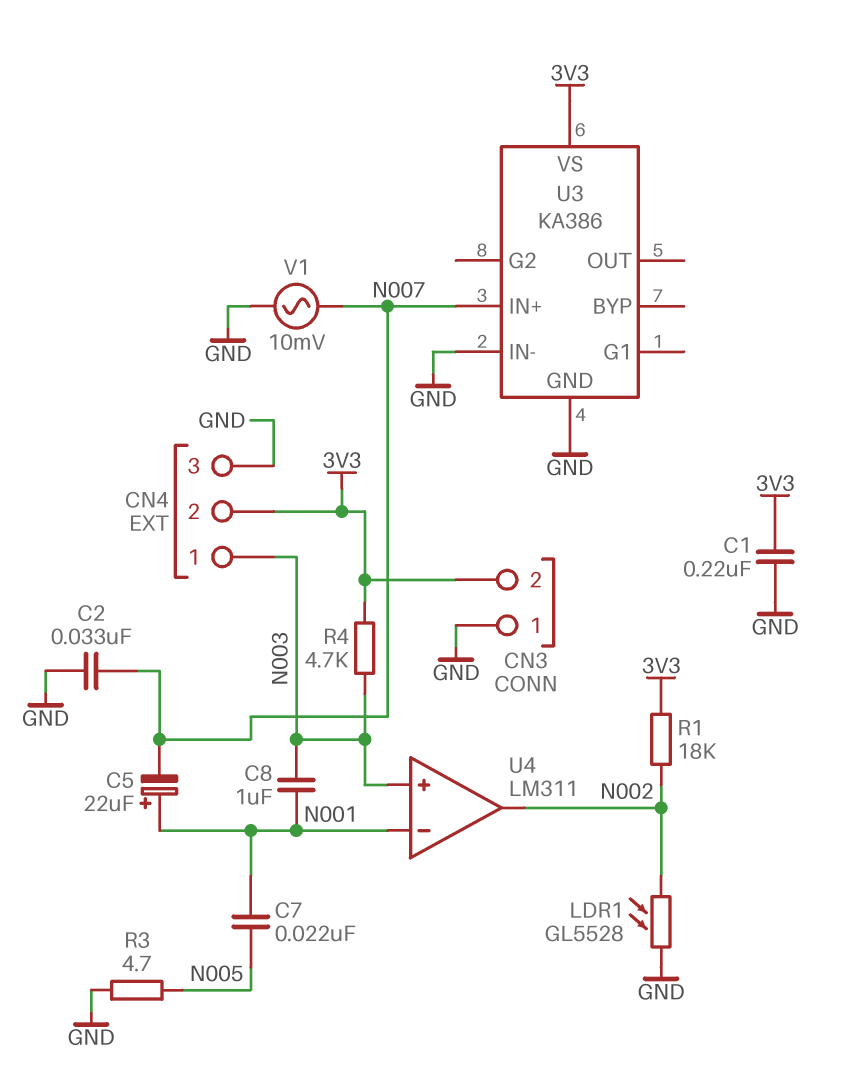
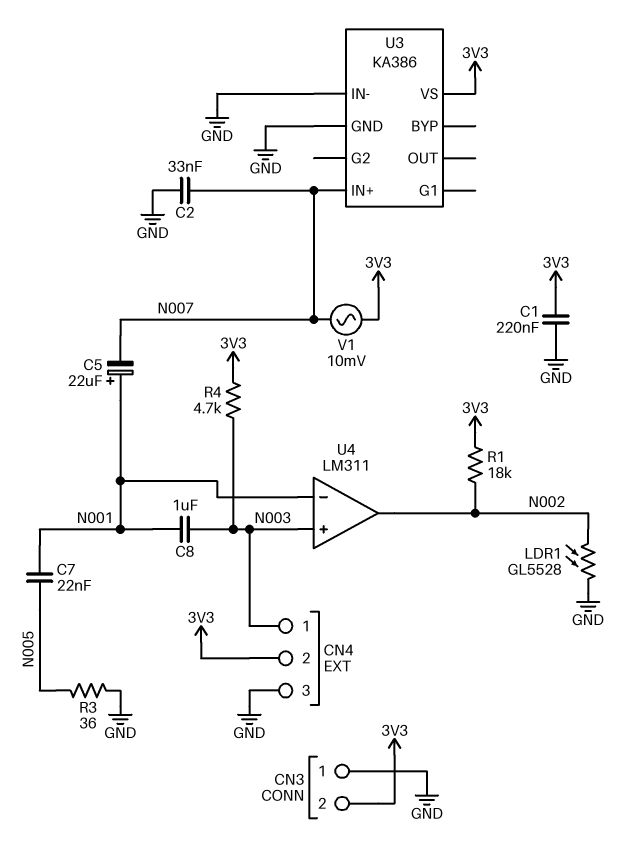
R3: 4.7 (GND, N005) -> 36 (GND, N005)
V1: AC 10mV (GND, N007) -> AC 10mV (3V3, N007)

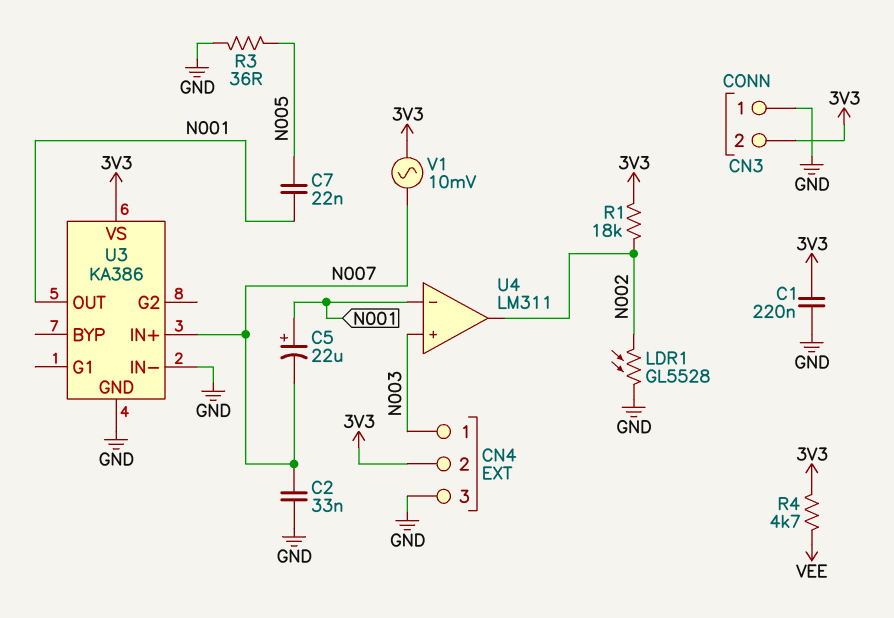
C8: 1uF (N001, N003) -> none
R4: 4.7k (3V3, N003) -> 4.7k (3V3, VEE)
U3 pin OUT: none -> N001

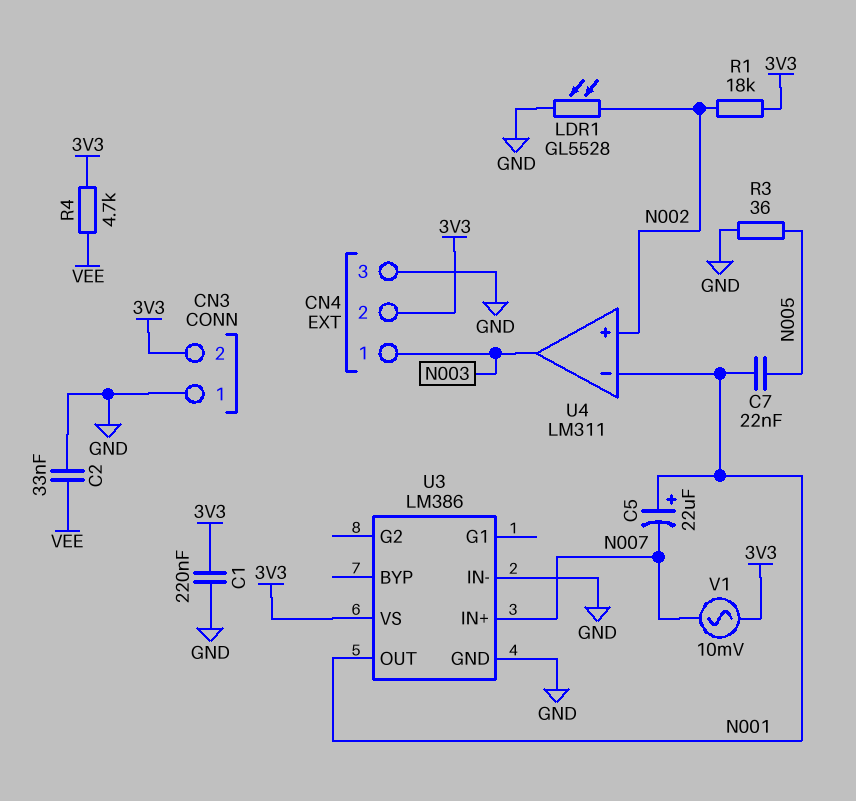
C2: 33nF (GND, N007) -> 33nF (GND, VEE)
U3: KA386 -> LM386
U4 pin in+: N003 -> N002
U4 pin out: N002 -> N003

